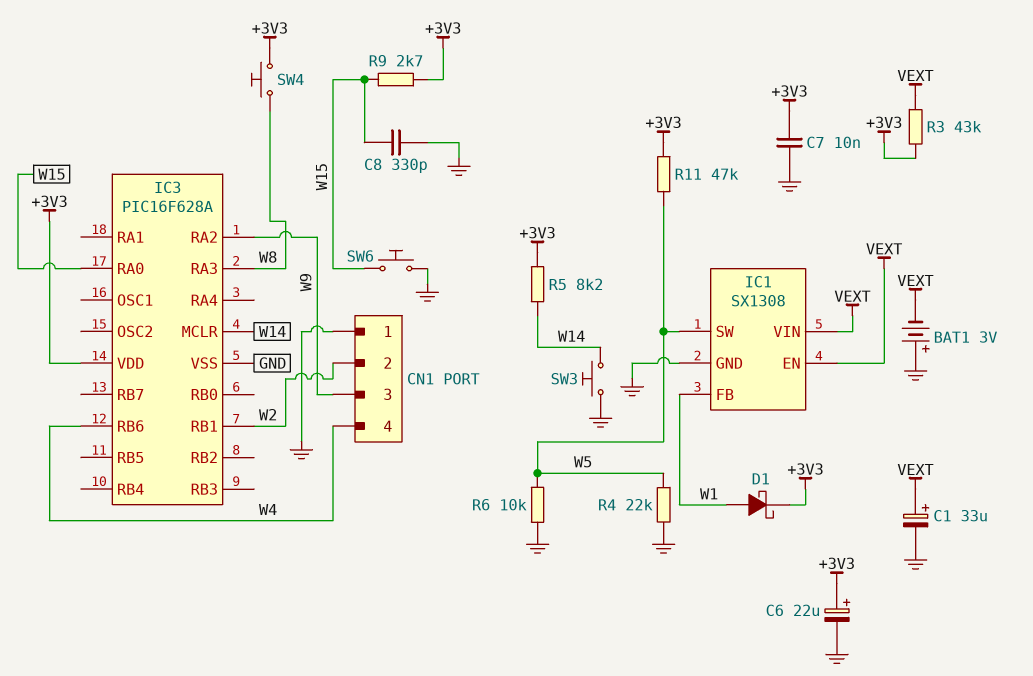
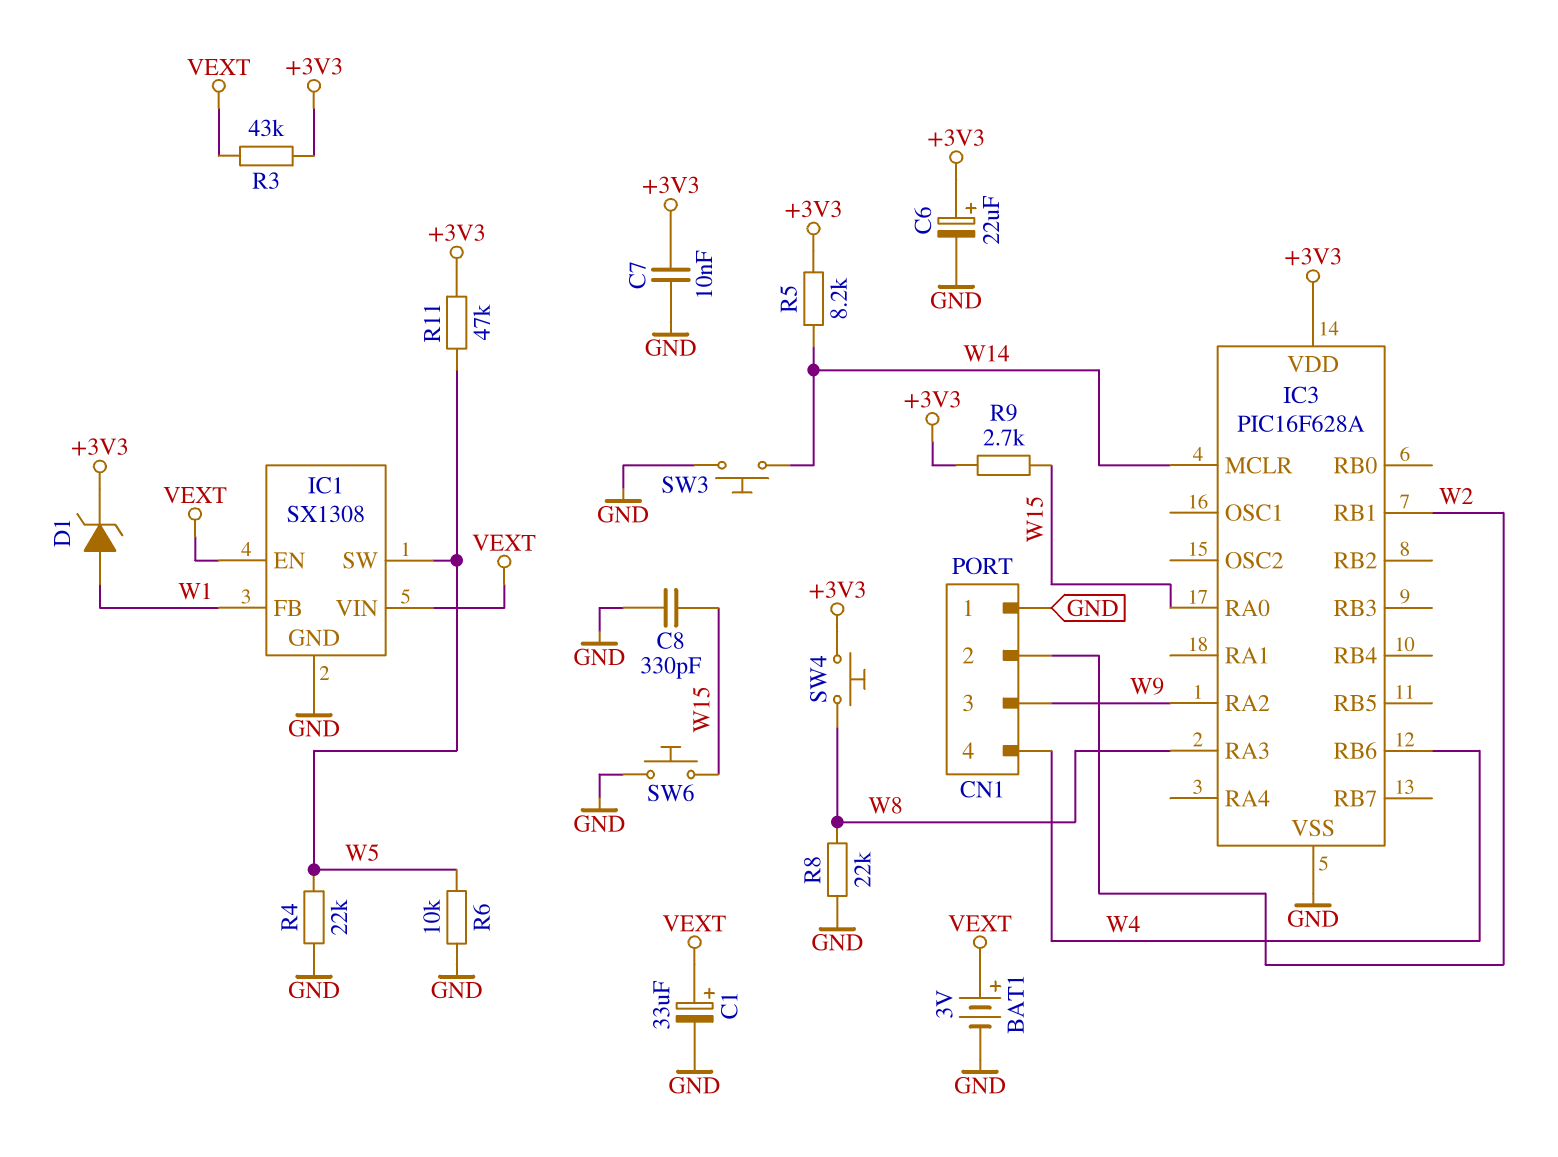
BAT1: 3V (plus GND, minus VEXT) -> 3V (plus VEXT, minus GND)
D1: schottky (A W1, K +3V3) -> zener (A W1, K +3V3)
R8: none -> 22k (GND, W8)

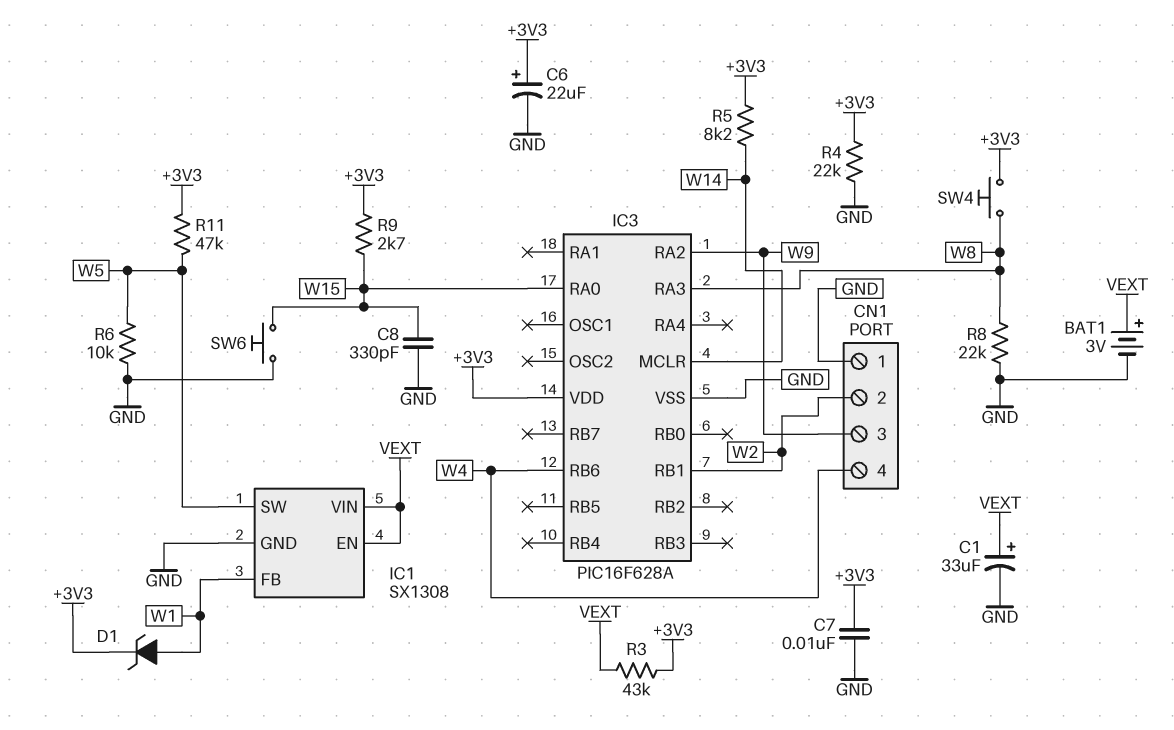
R4: 22k (GND, W5) -> 22k (+3V3, GND)
SW3: button (GND, W14) -> none

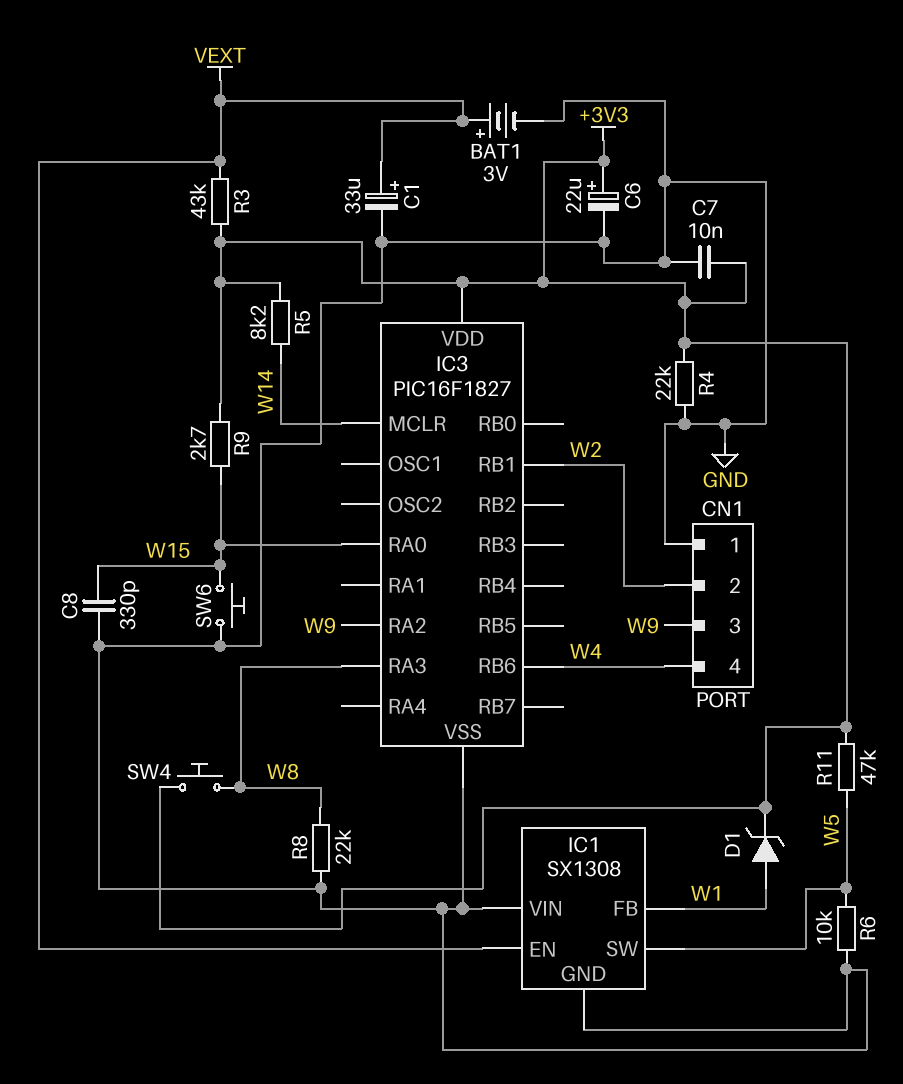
IC1 pin VIN: VEXT -> GND
IC3: PIC16F628A -> PIC16F1827

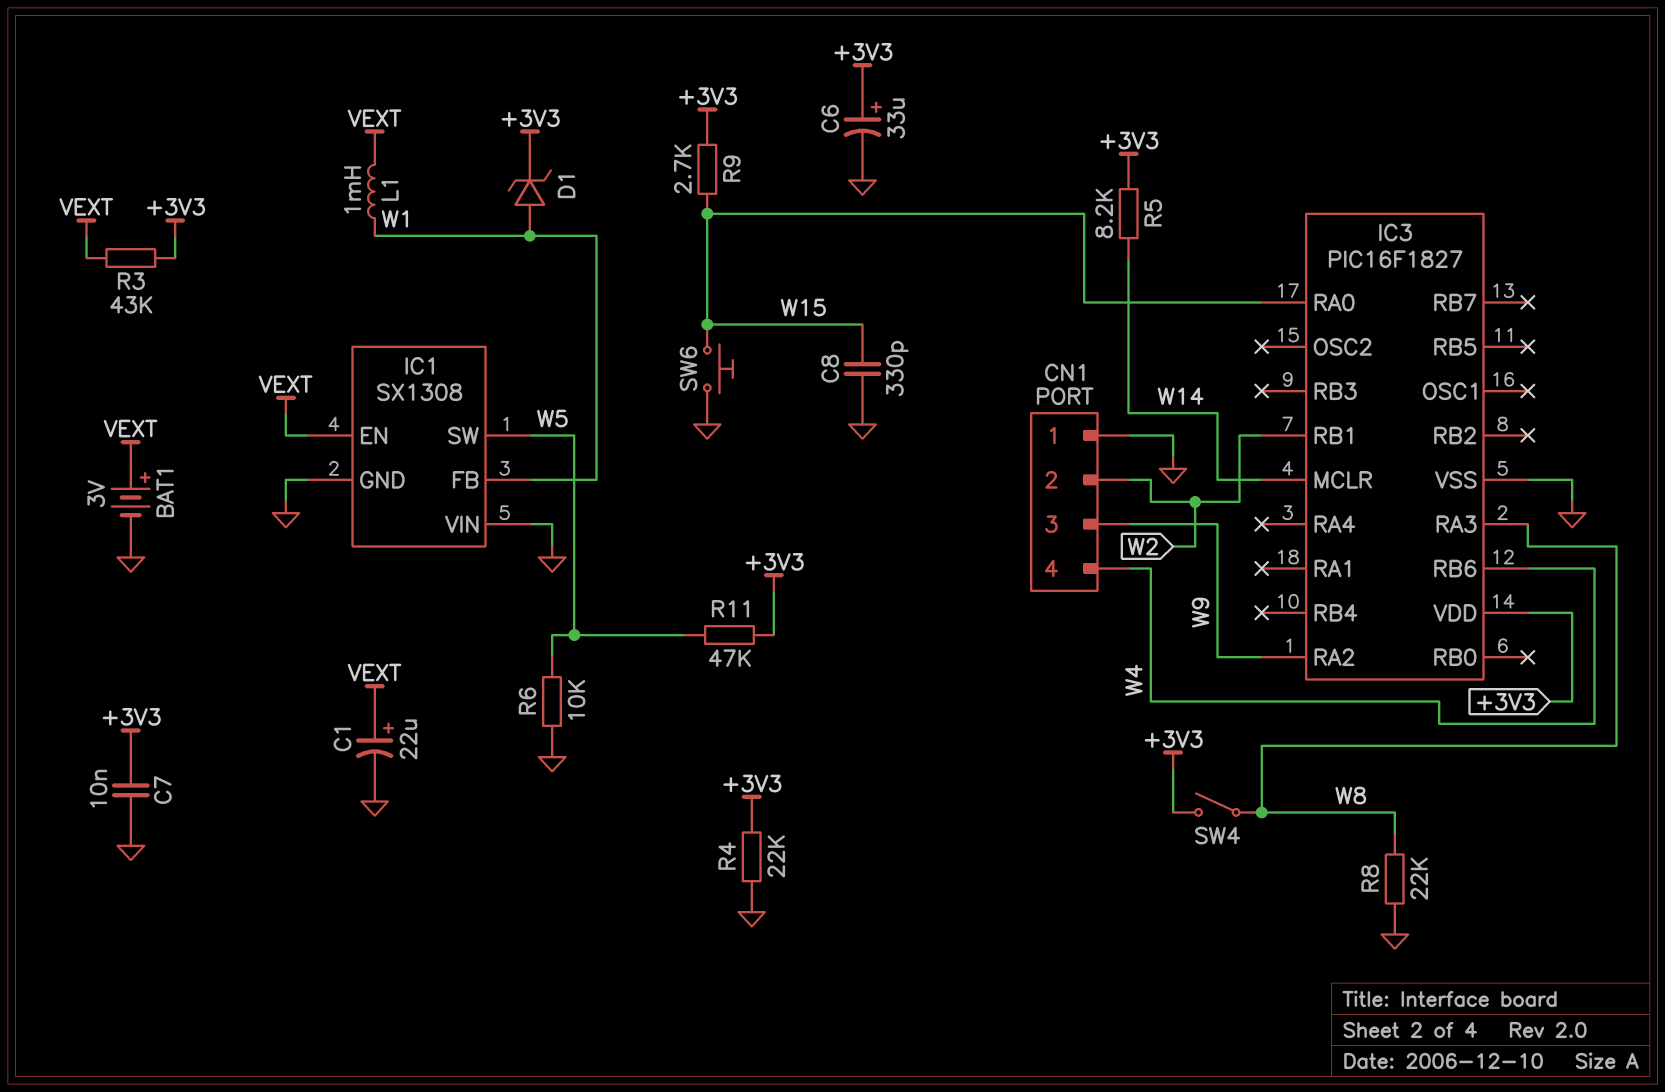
C1: 33uF (plus VEXT, minus GND) -> 22uF (plus VEXT, minus GND)
C6: 22uF (plus +3V3, minus GND) -> 33uF (plus +3V3, minus GND)
L1: none -> 1mH (VEXT, W1)
SW4: button (+3V3, W8) -> switch (+3V3, W8)

